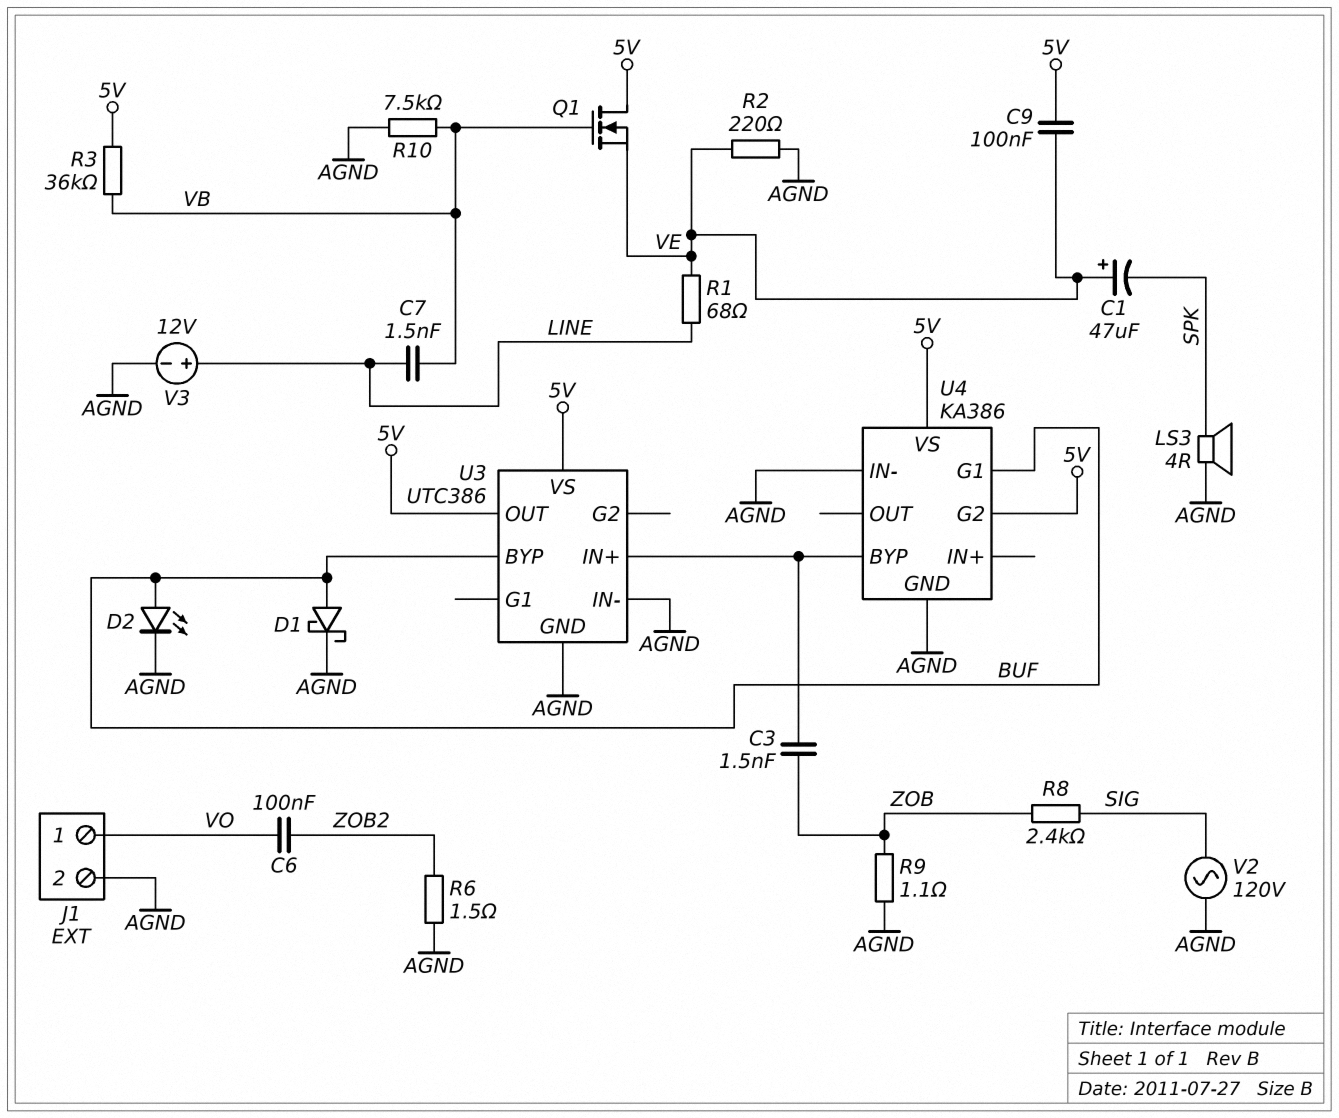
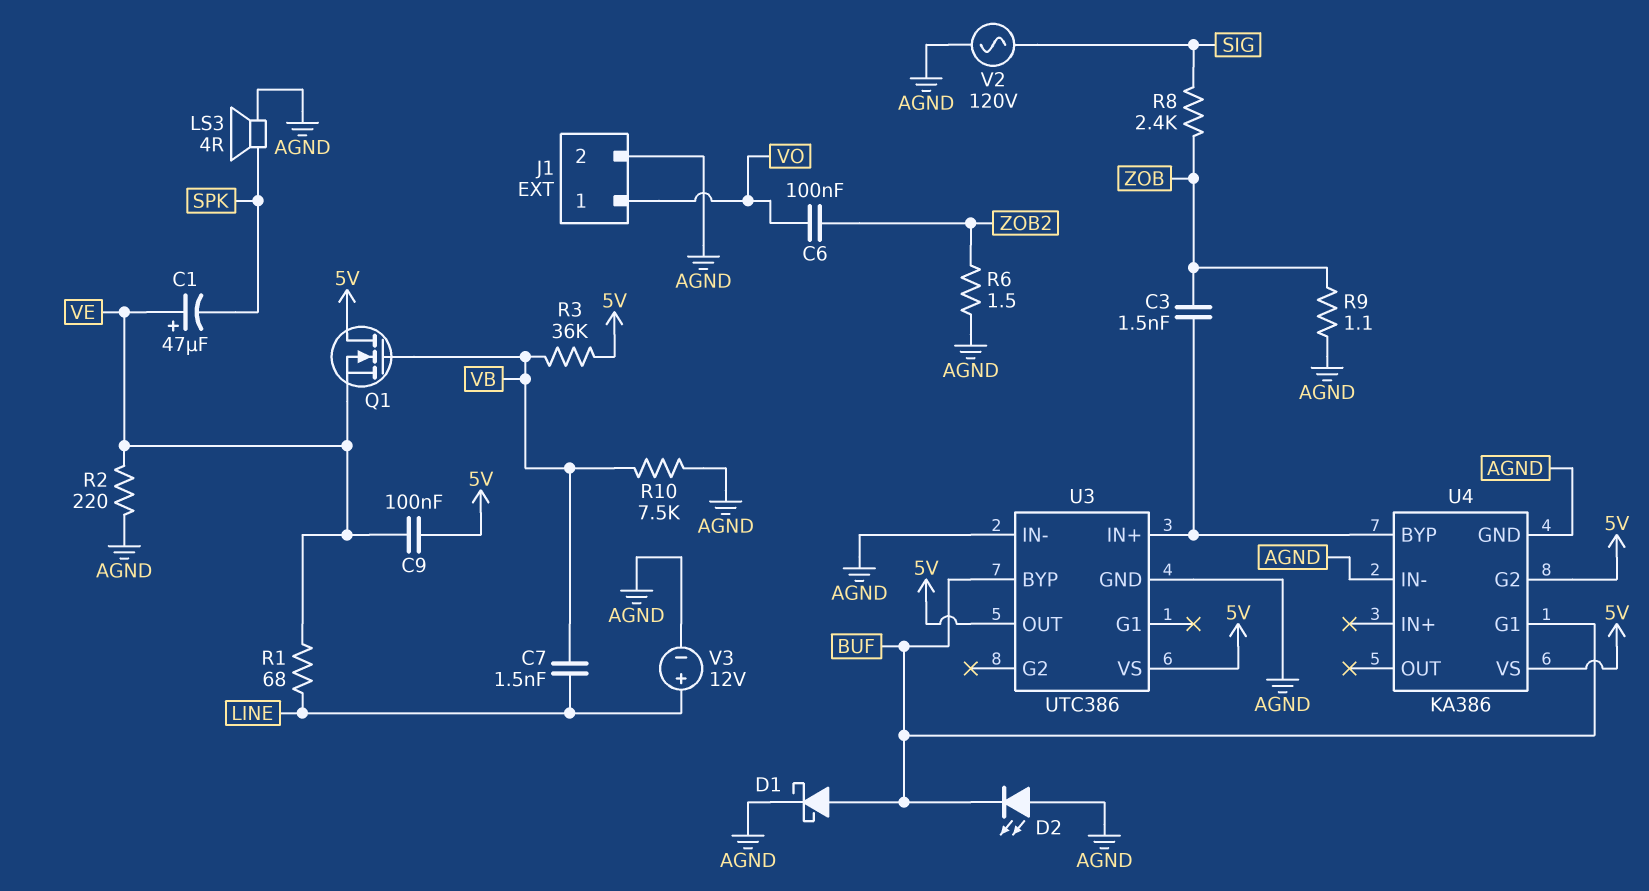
D2: LED (A BUF, K AGND) -> LED (A AGND, K BUF)

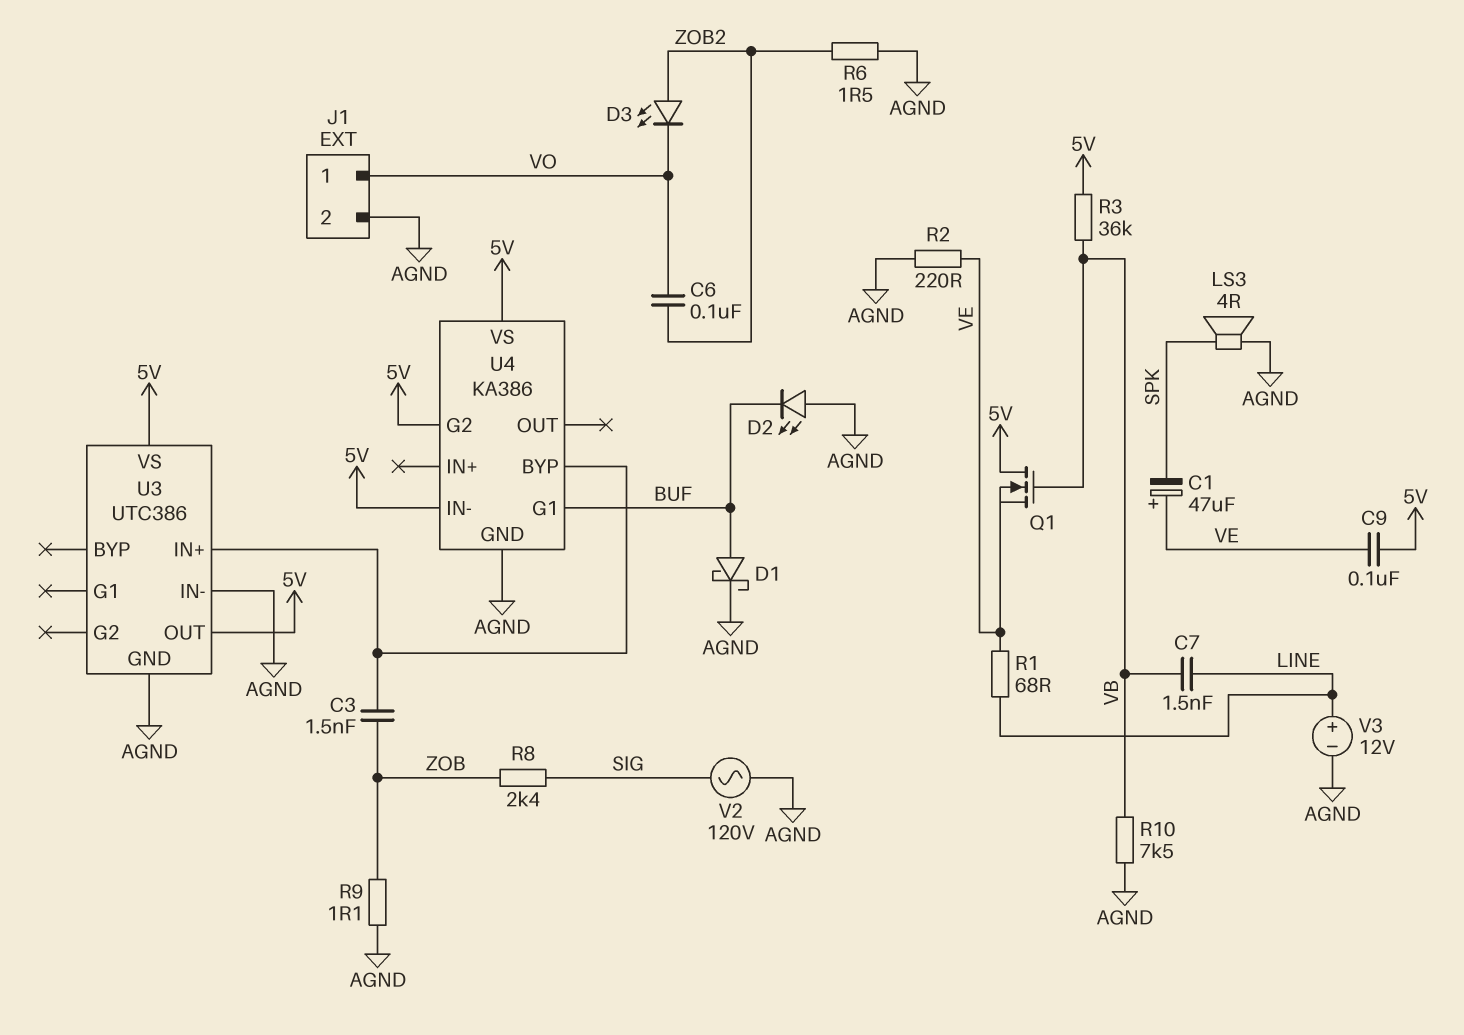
D3: none -> LED (A ZOB2, K VO)
U3 pin BYP: BUF -> none
U4 pin IN-: AGND -> 5V

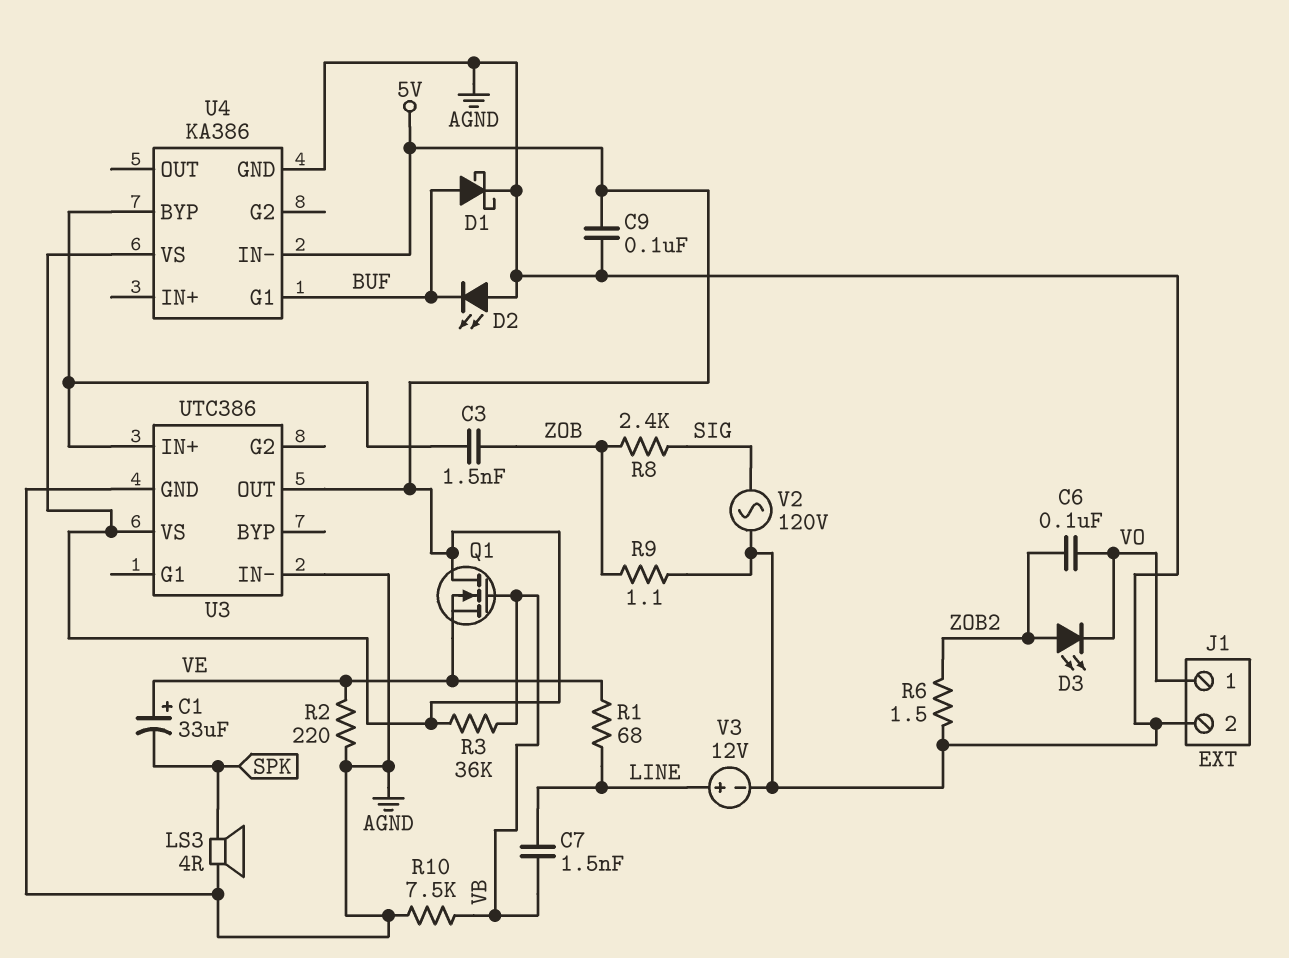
C1: 47uF (plus VE, minus SPK) -> 33uF (plus VE, minus SPK)
C9: 100nF (5V, VE) -> 100nF (5V, AGND)
U4 pin G2: 5V -> none

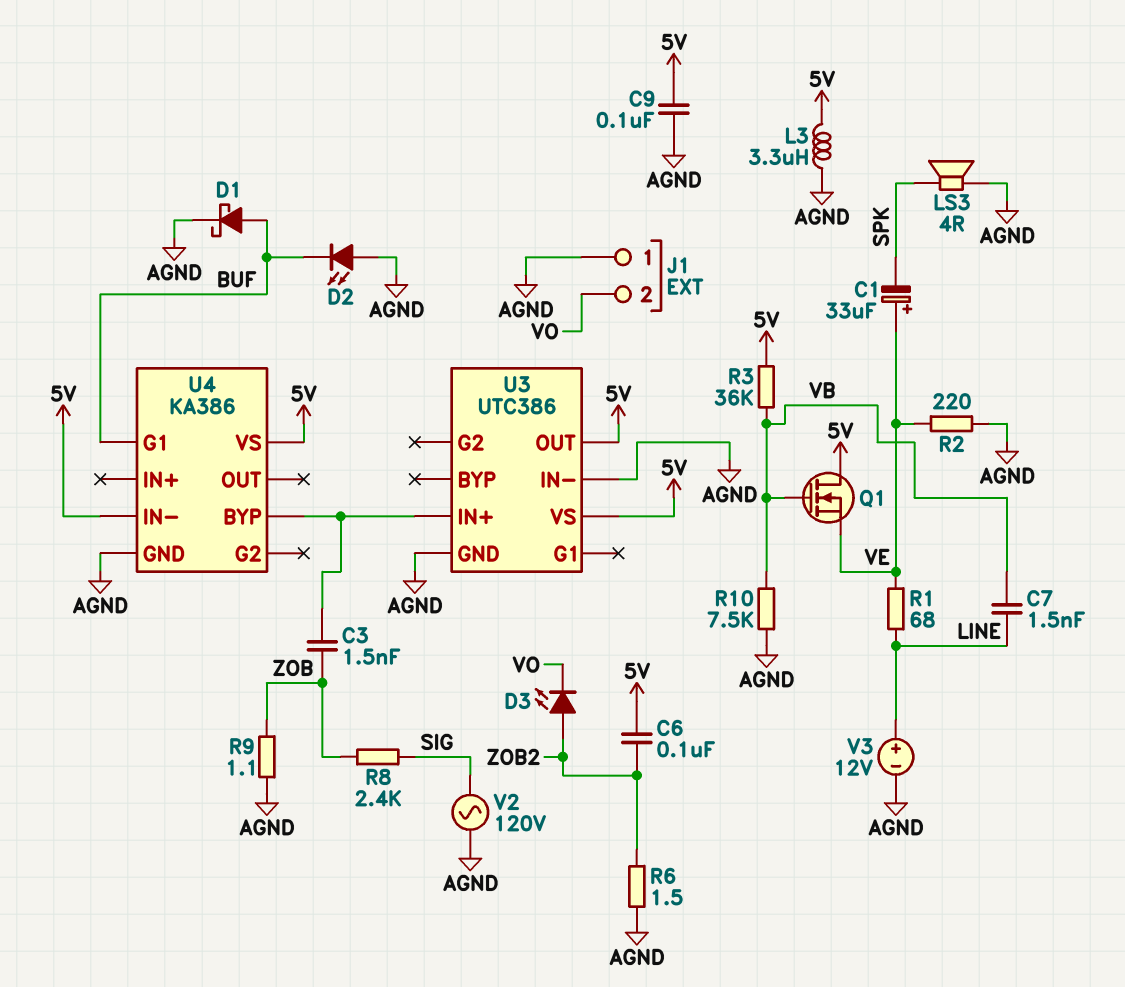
C6: 100nF (VO, ZOB2) -> 100nF (5V, ZOB2)
J1 pin 1: VO -> AGND
J1 pin 2: AGND -> VO
L3: none -> 3.3uH (5V, AGND)

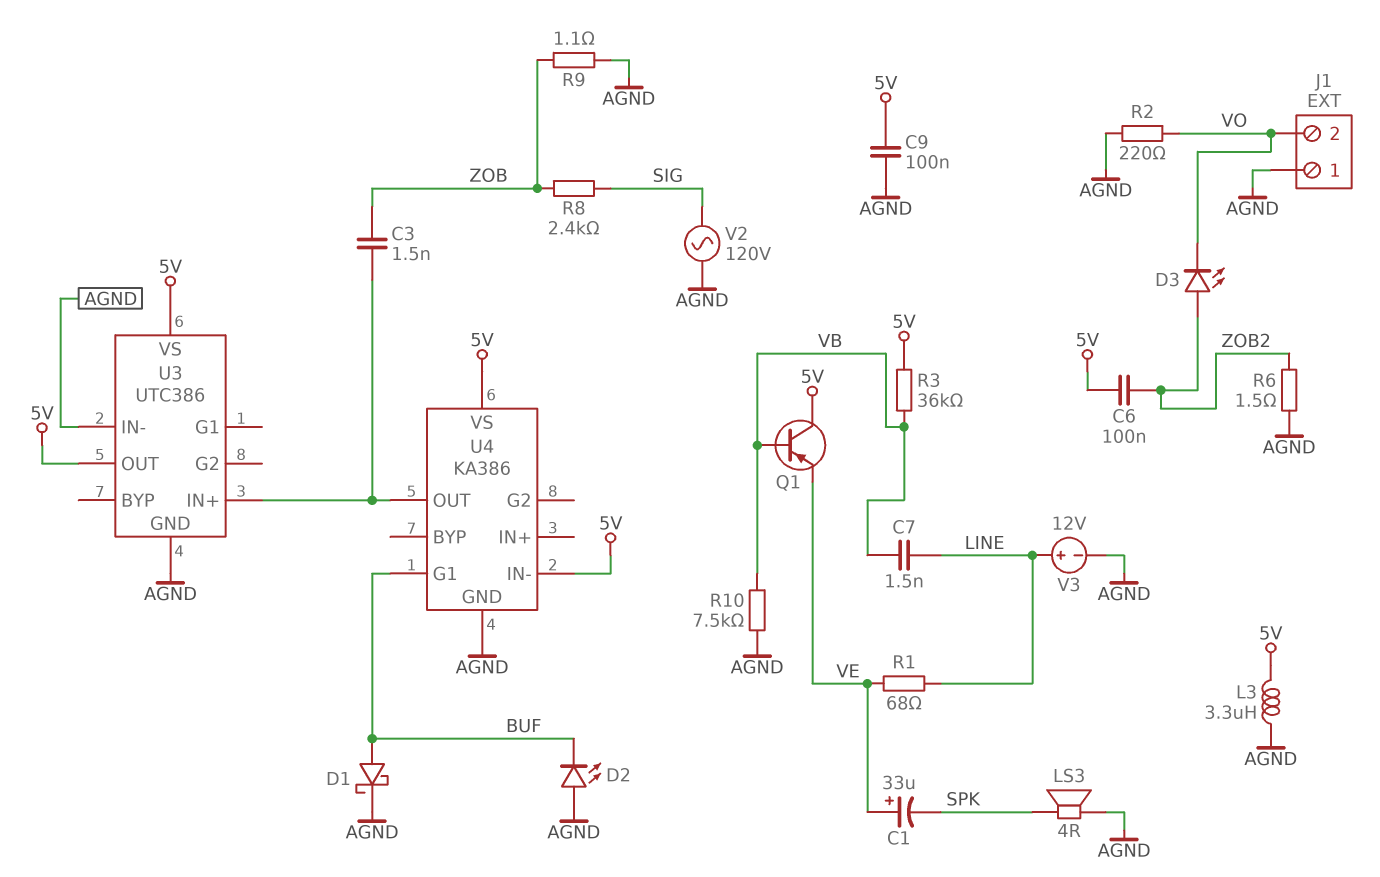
Q1: NMOS (G VB, D 5V, S VE) -> PNP (B VB, C 5V, E VE)
R2: 220 (AGND, VE) -> 220 (AGND, VO)
U4 pin BYP: U3/IN+ -> none
U4 pin OUT: none -> U3/IN+

